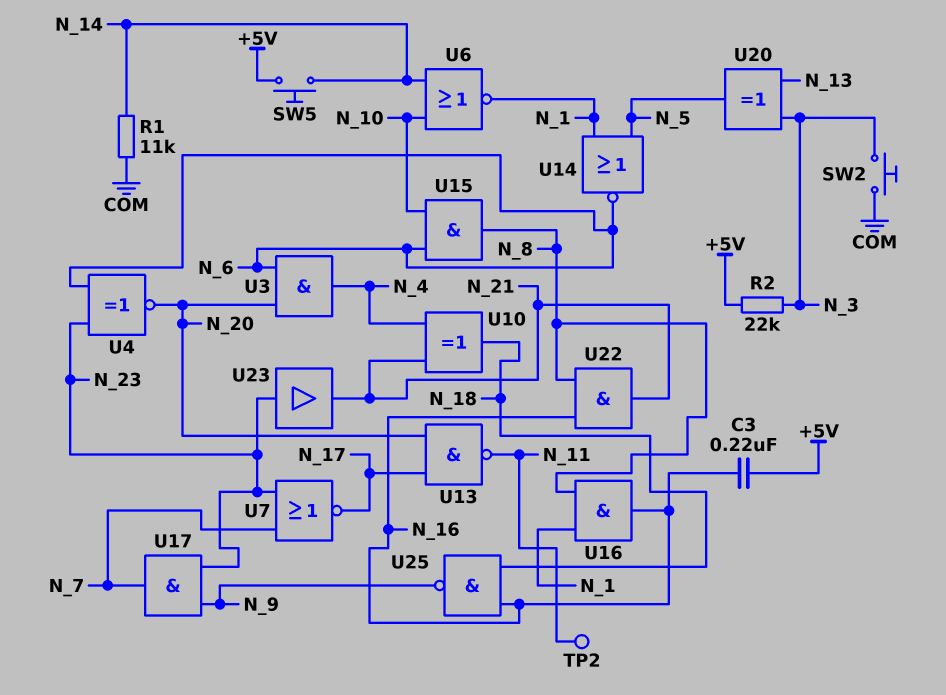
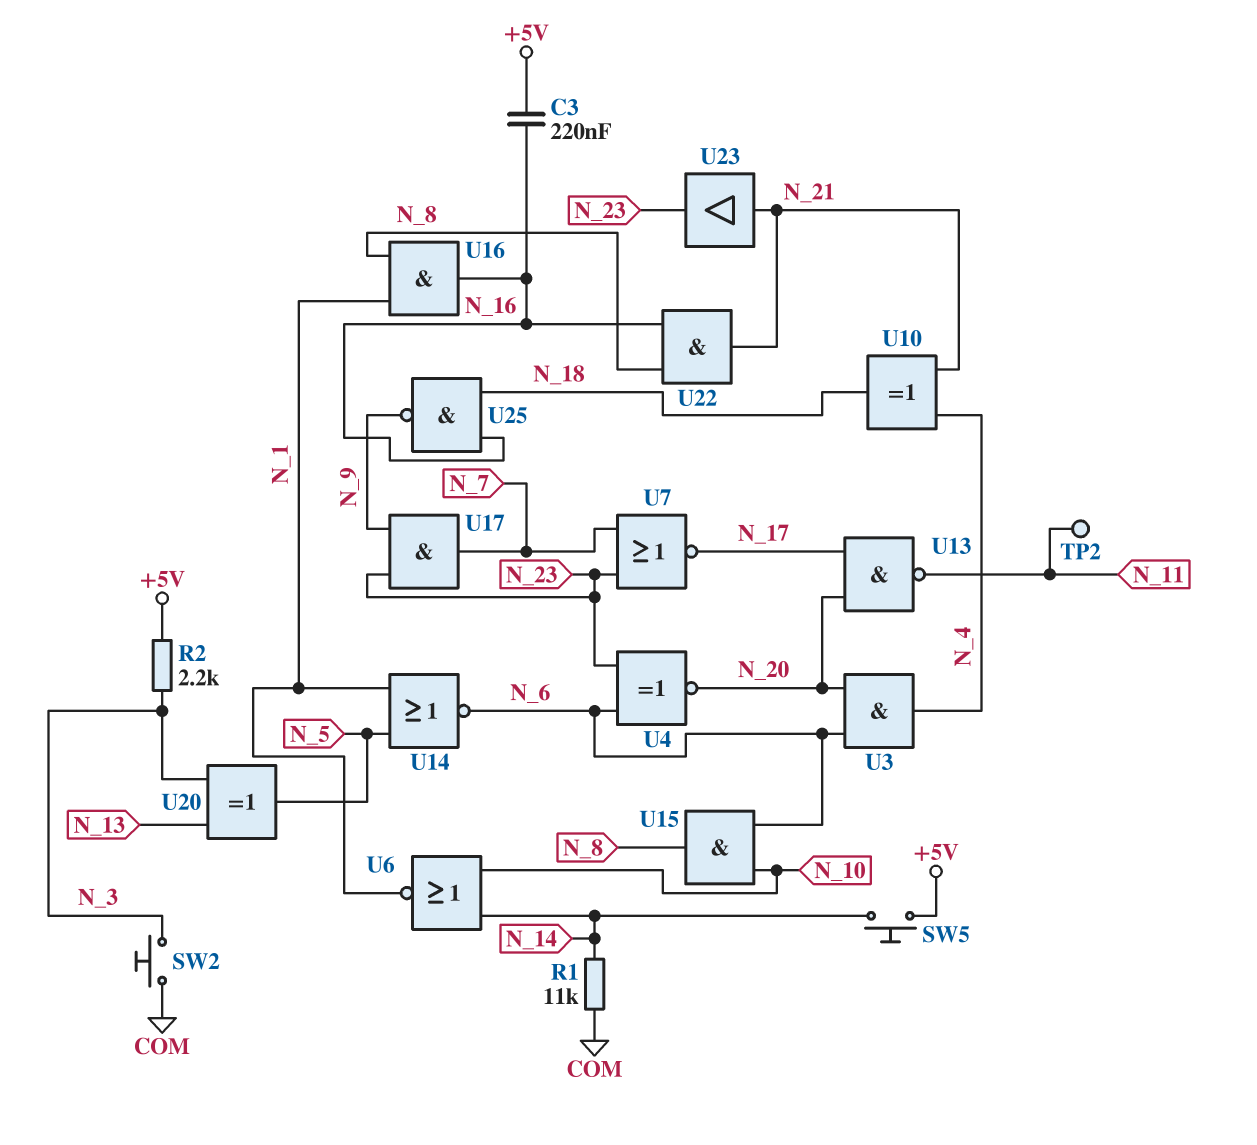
R2: 22k (+5V, N_3) -> 2.2k (+5V, N_3)
U23: buffer (in N_23, out N_21) -> buffer (in N_21, out N_23)

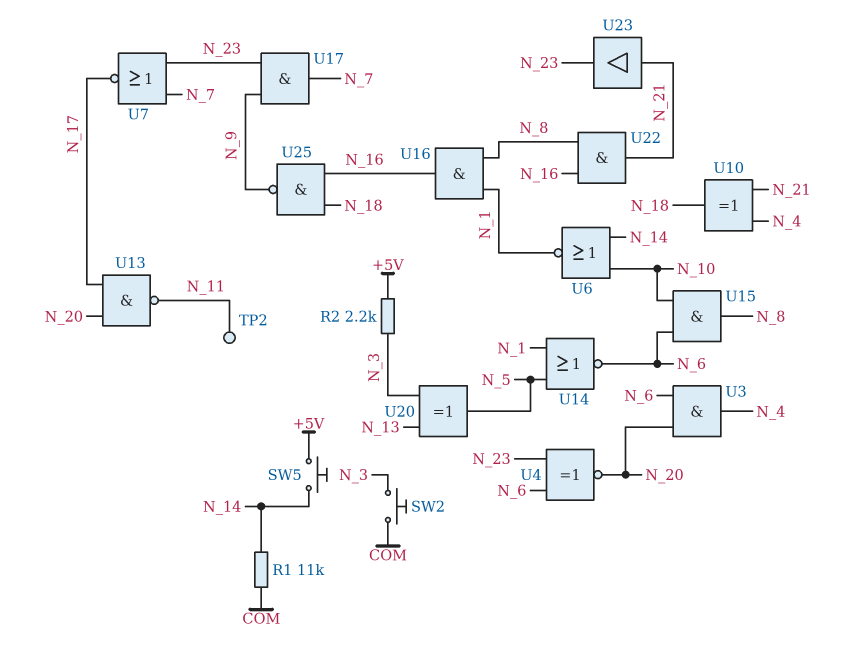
C3: 220nF (+5V, N_16) -> none

